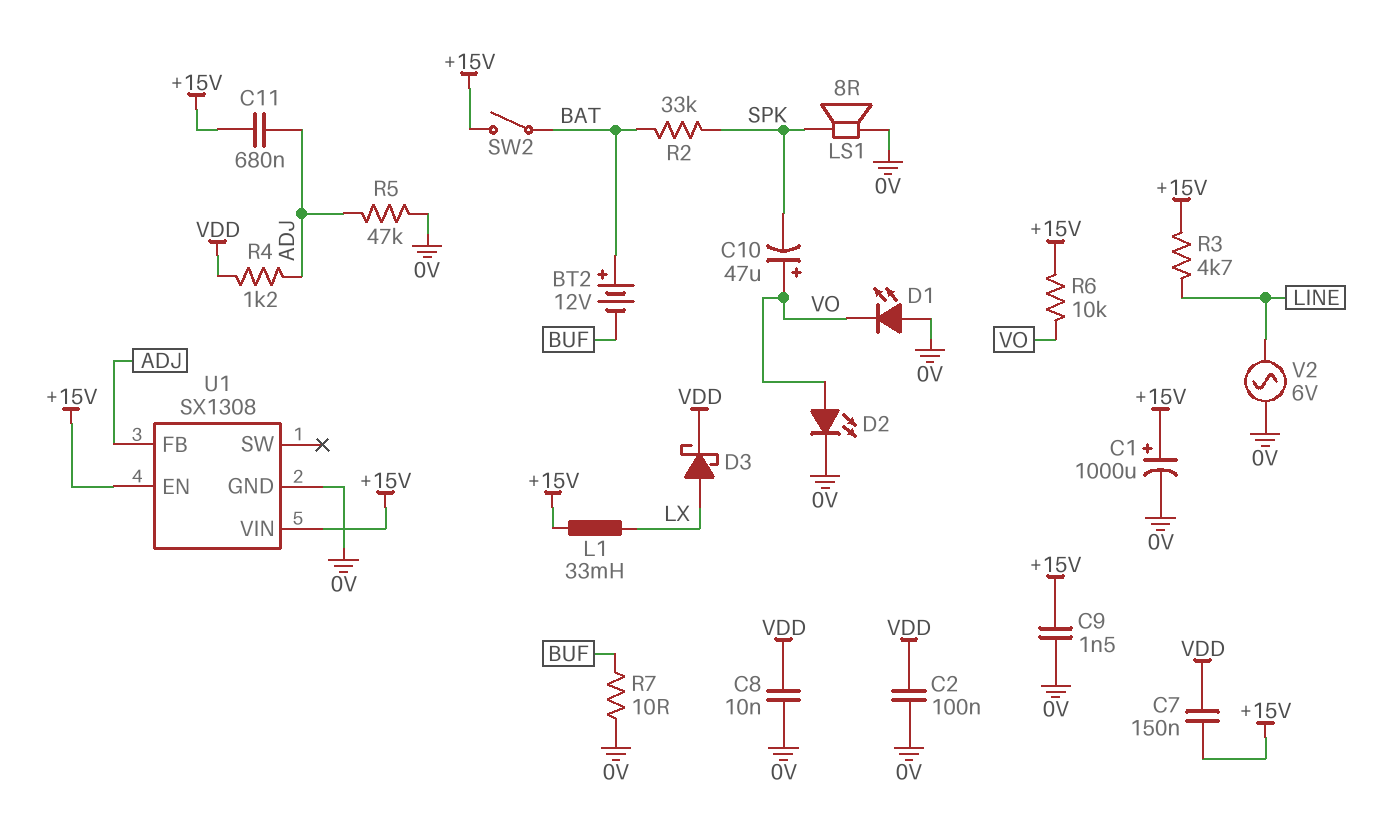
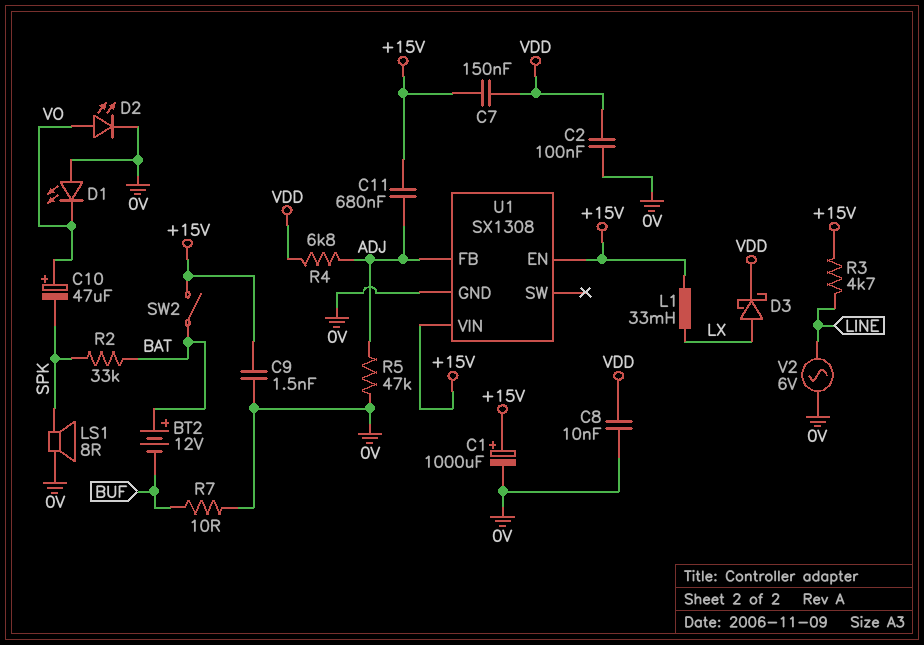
R4: 1.2k (ADJ, VDD) -> 6.8k (ADJ, VDD)
R6: 10k (+15V, VO) -> none

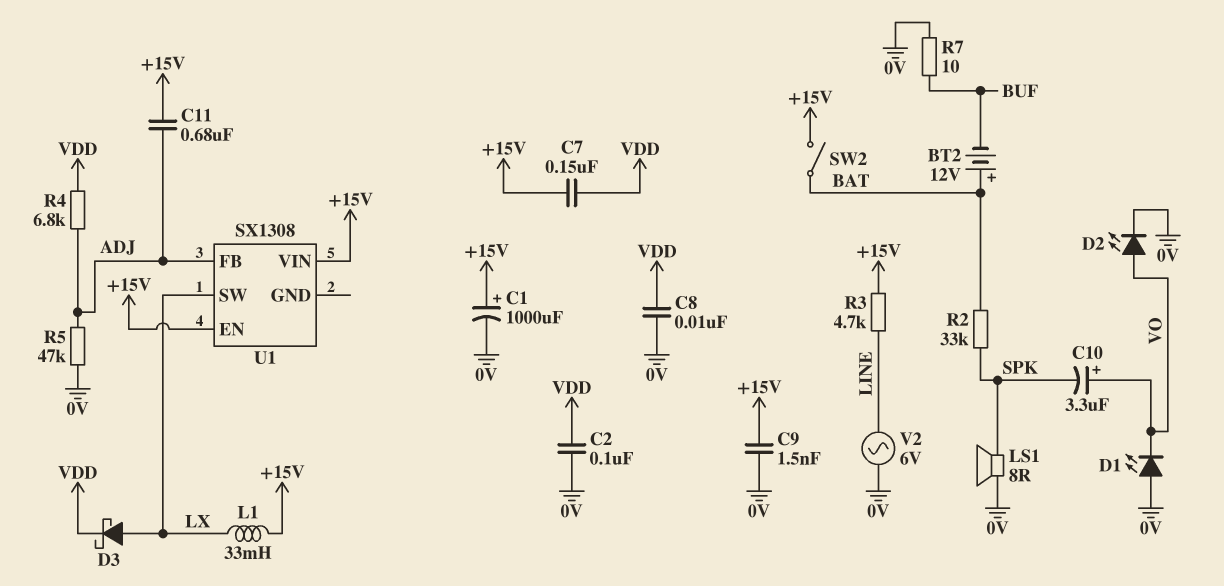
C10: 47uF (plus VO, minus SPK) -> 3.3uF (plus VO, minus SPK)
U1 pin GND: 0V -> none
U1 pin SW: none -> LX

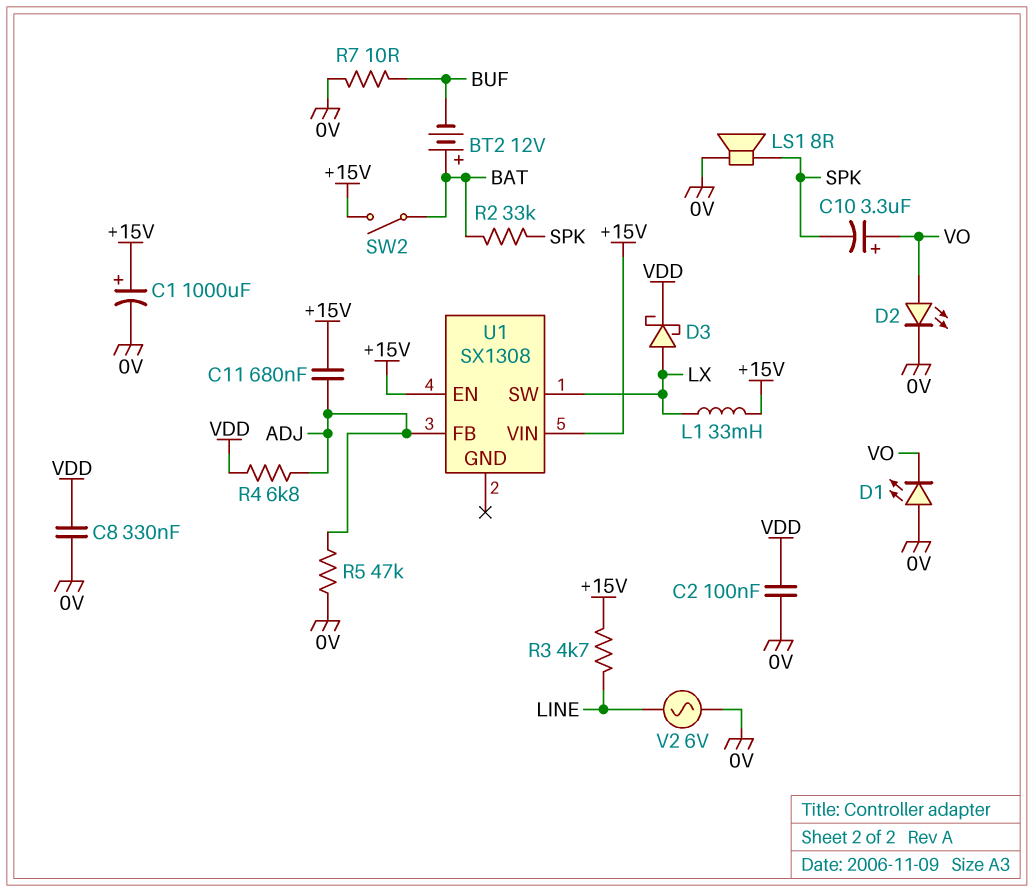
C7: 150nF (+15V, VDD) -> none
C8: 10nF (0V, VDD) -> 330nF (0V, VDD)
C9: 1.5nF (+15V, 0V) -> none

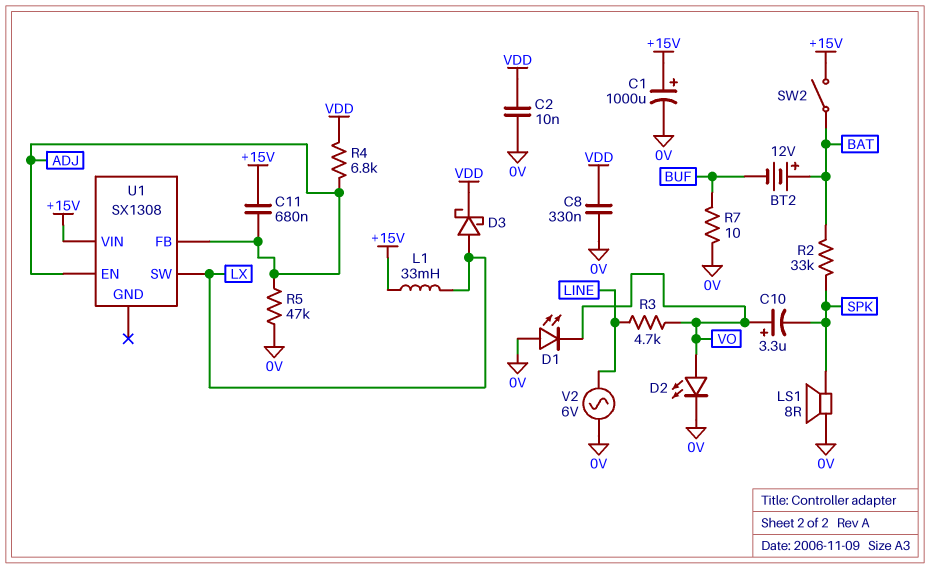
C2: 100nF (0V, VDD) -> 10nF (0V, VDD)
R3: 4.7k (+15V, LINE) -> 4.7k (LINE, VO)
U1 pin EN: +15V -> ADJ

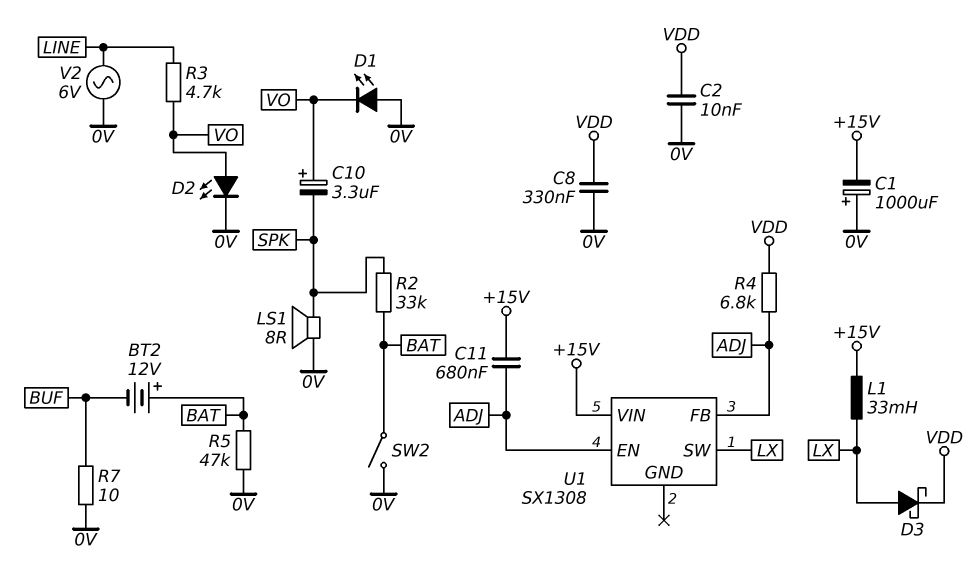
C1: 1000uF (plus +15V, minus 0V) -> 1000uF (plus 0V, minus +15V)
R5: 47k (0V, ADJ) -> 47k (0V, BAT)
SW2: switch (+15V, BAT) -> switch (0V, BAT)

